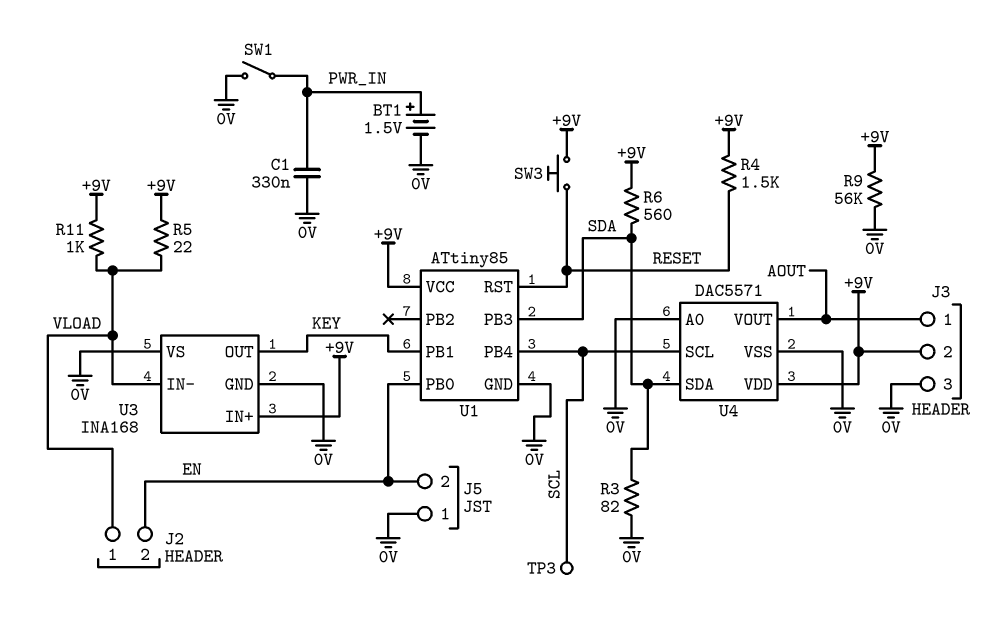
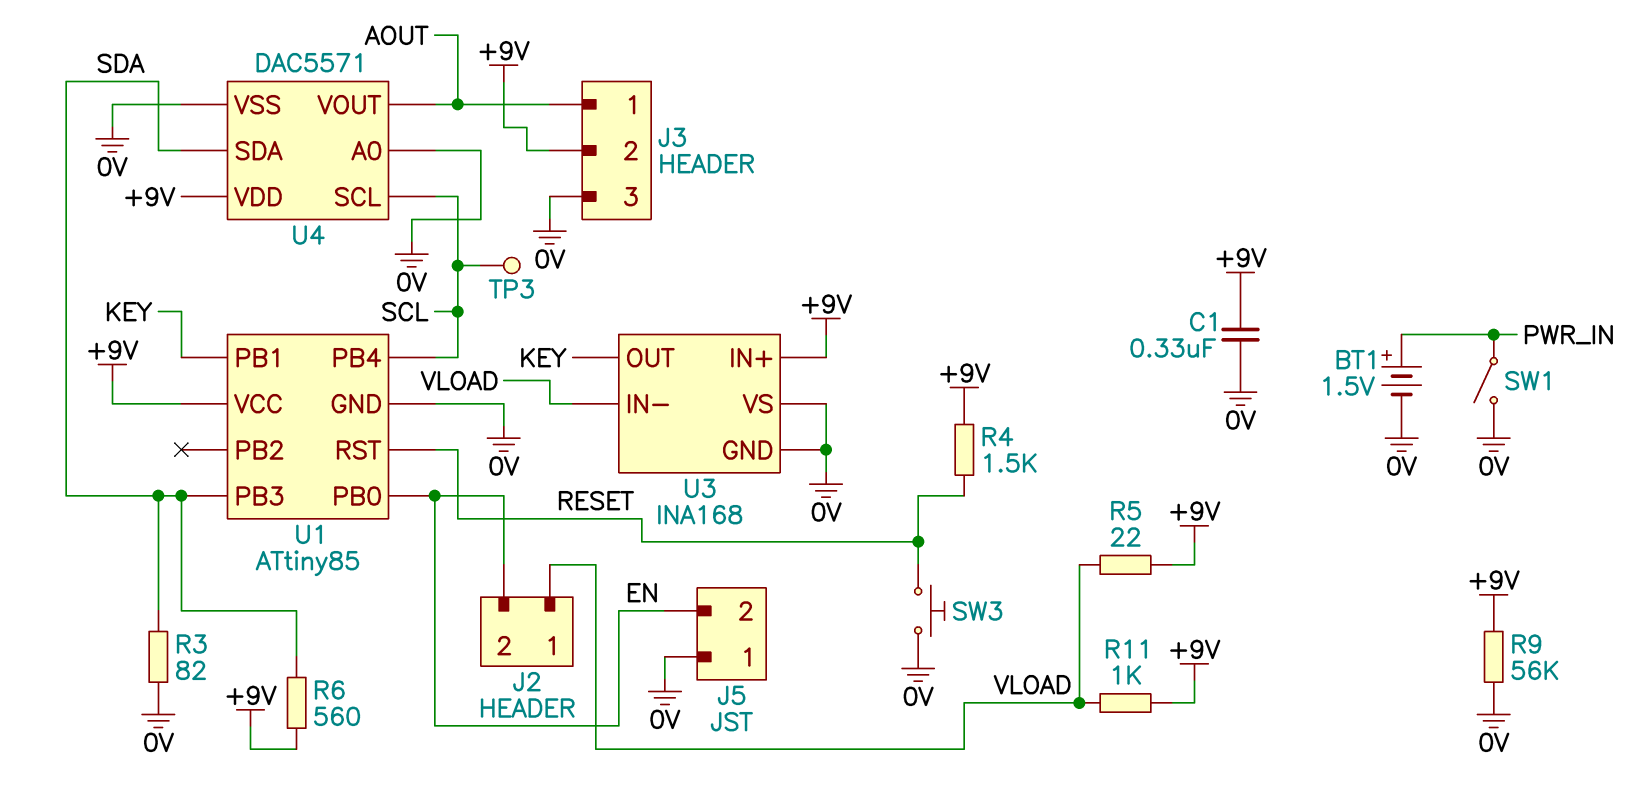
C1: 330nF (0V, PWR_IN) -> 330nF (+9V, 0V)
SW3: button (+9V, RESET) -> button (0V, RESET)

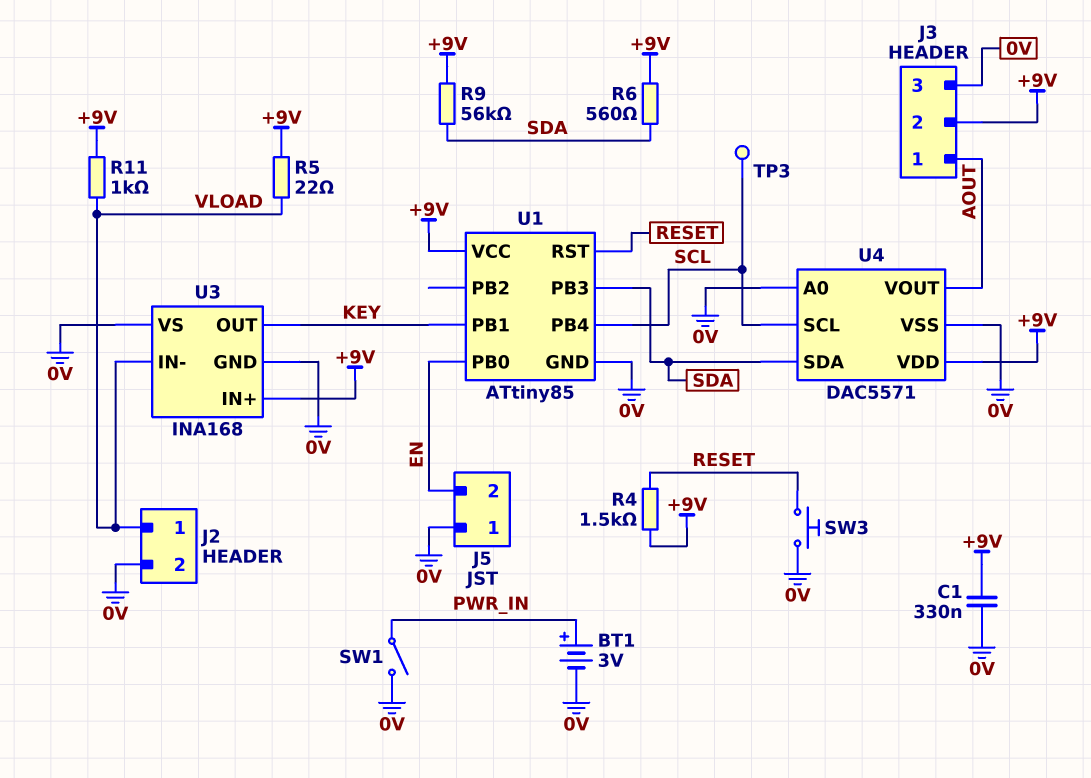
BT1: 1.5V (plus PWR_IN, minus 0V) -> 3V (plus PWR_IN, minus 0V)
J2 pin 2: EN -> 0V
R3: 82 (0V, SDA) -> none
R9: 56k (+9V, 0V) -> 56k (+9V, SDA)

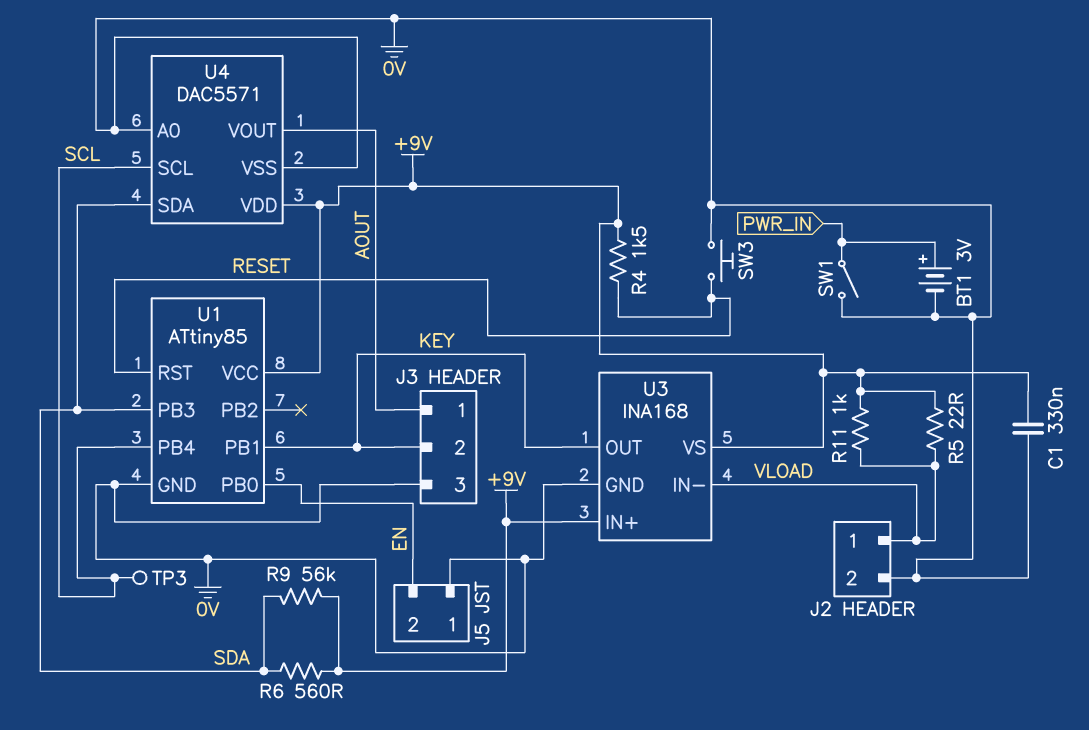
J3 pin 2: +9V -> KEY
U3 pin VS: 0V -> +9V

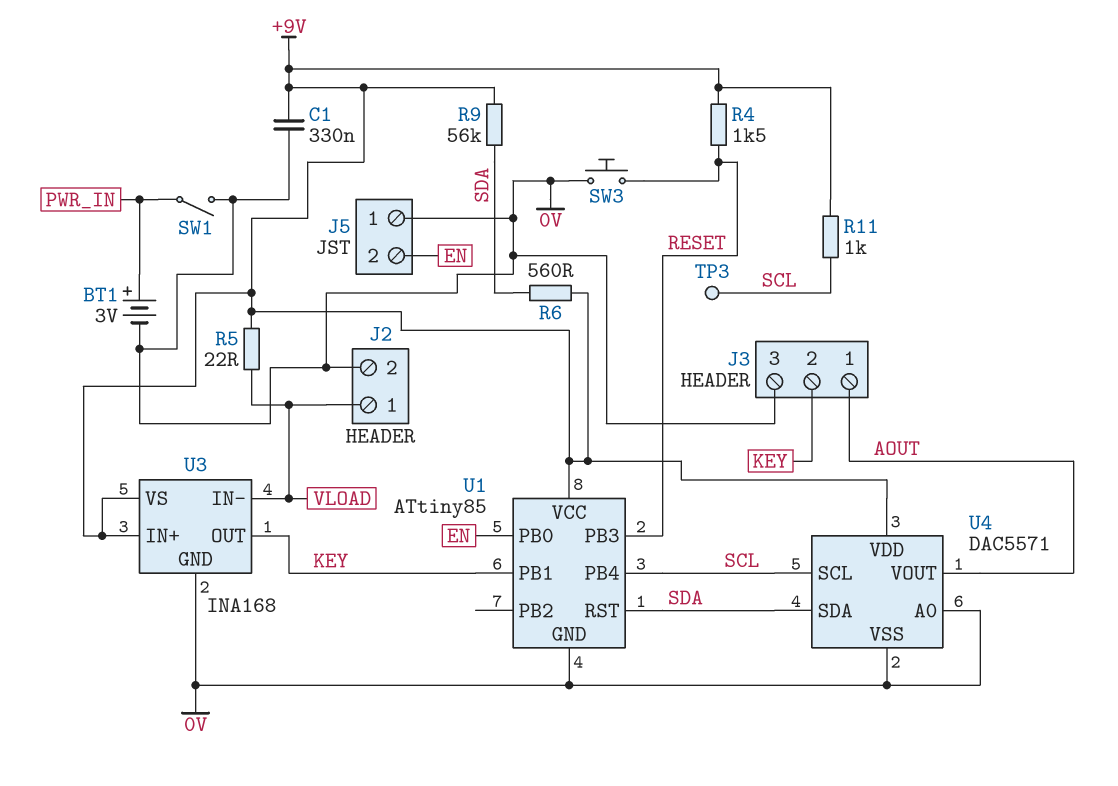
R11: 1k (+9V, VLOAD) -> 1k (+9V, SCL)
U1 pin PB3: SDA -> RESET
U1 pin RST: RESET -> SDA

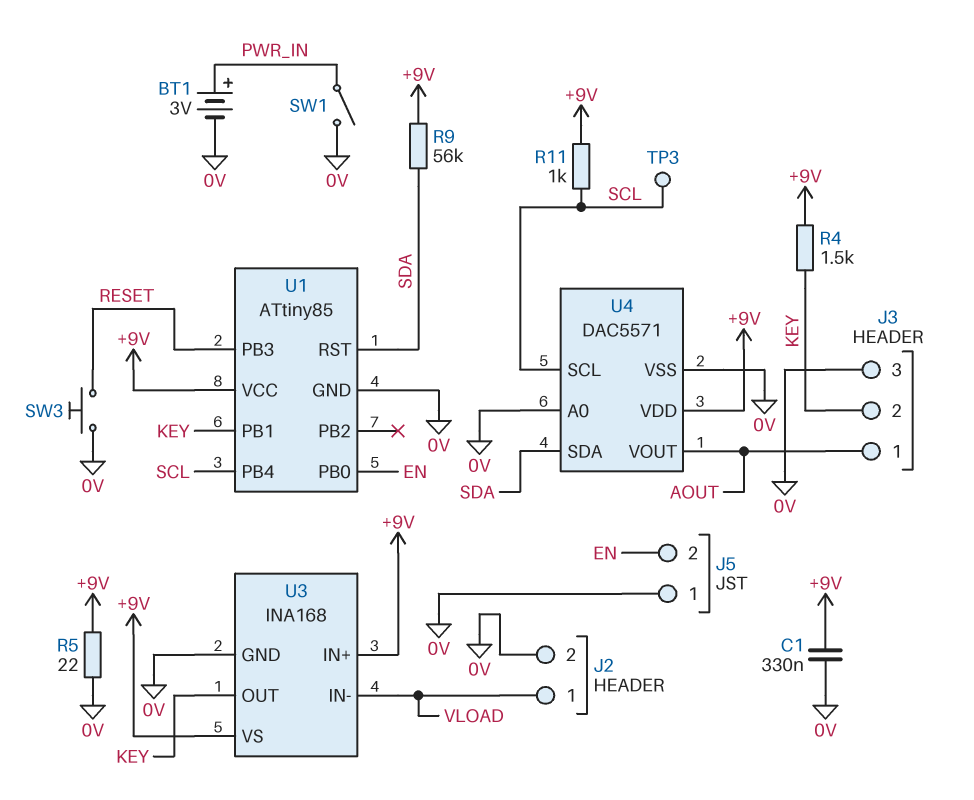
R4: 1.5k (+9V, RESET) -> 1.5k (+9V, KEY)
R5: 22 (+9V, VLOAD) -> 22 (+9V, 0V)
R6: 560 (+9V, SDA) -> none

